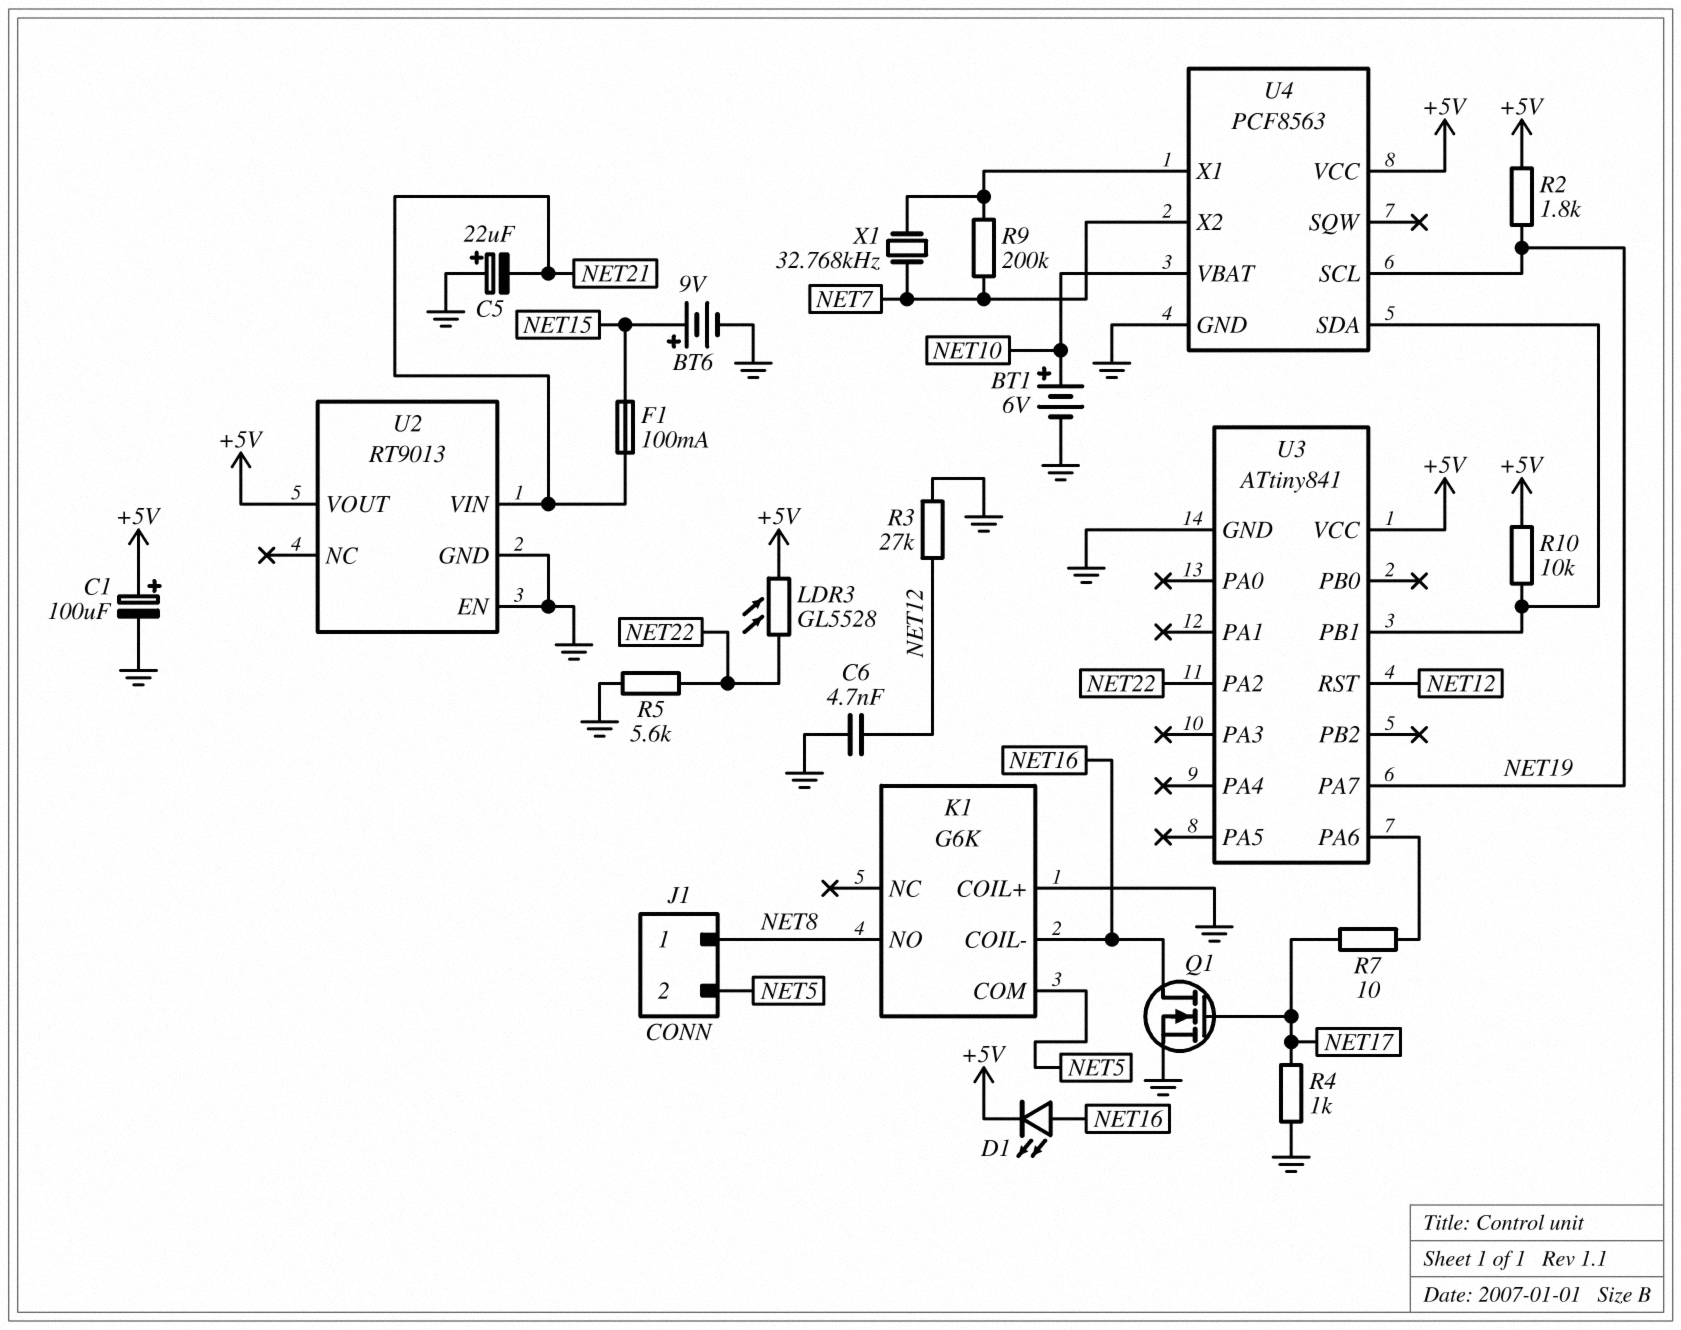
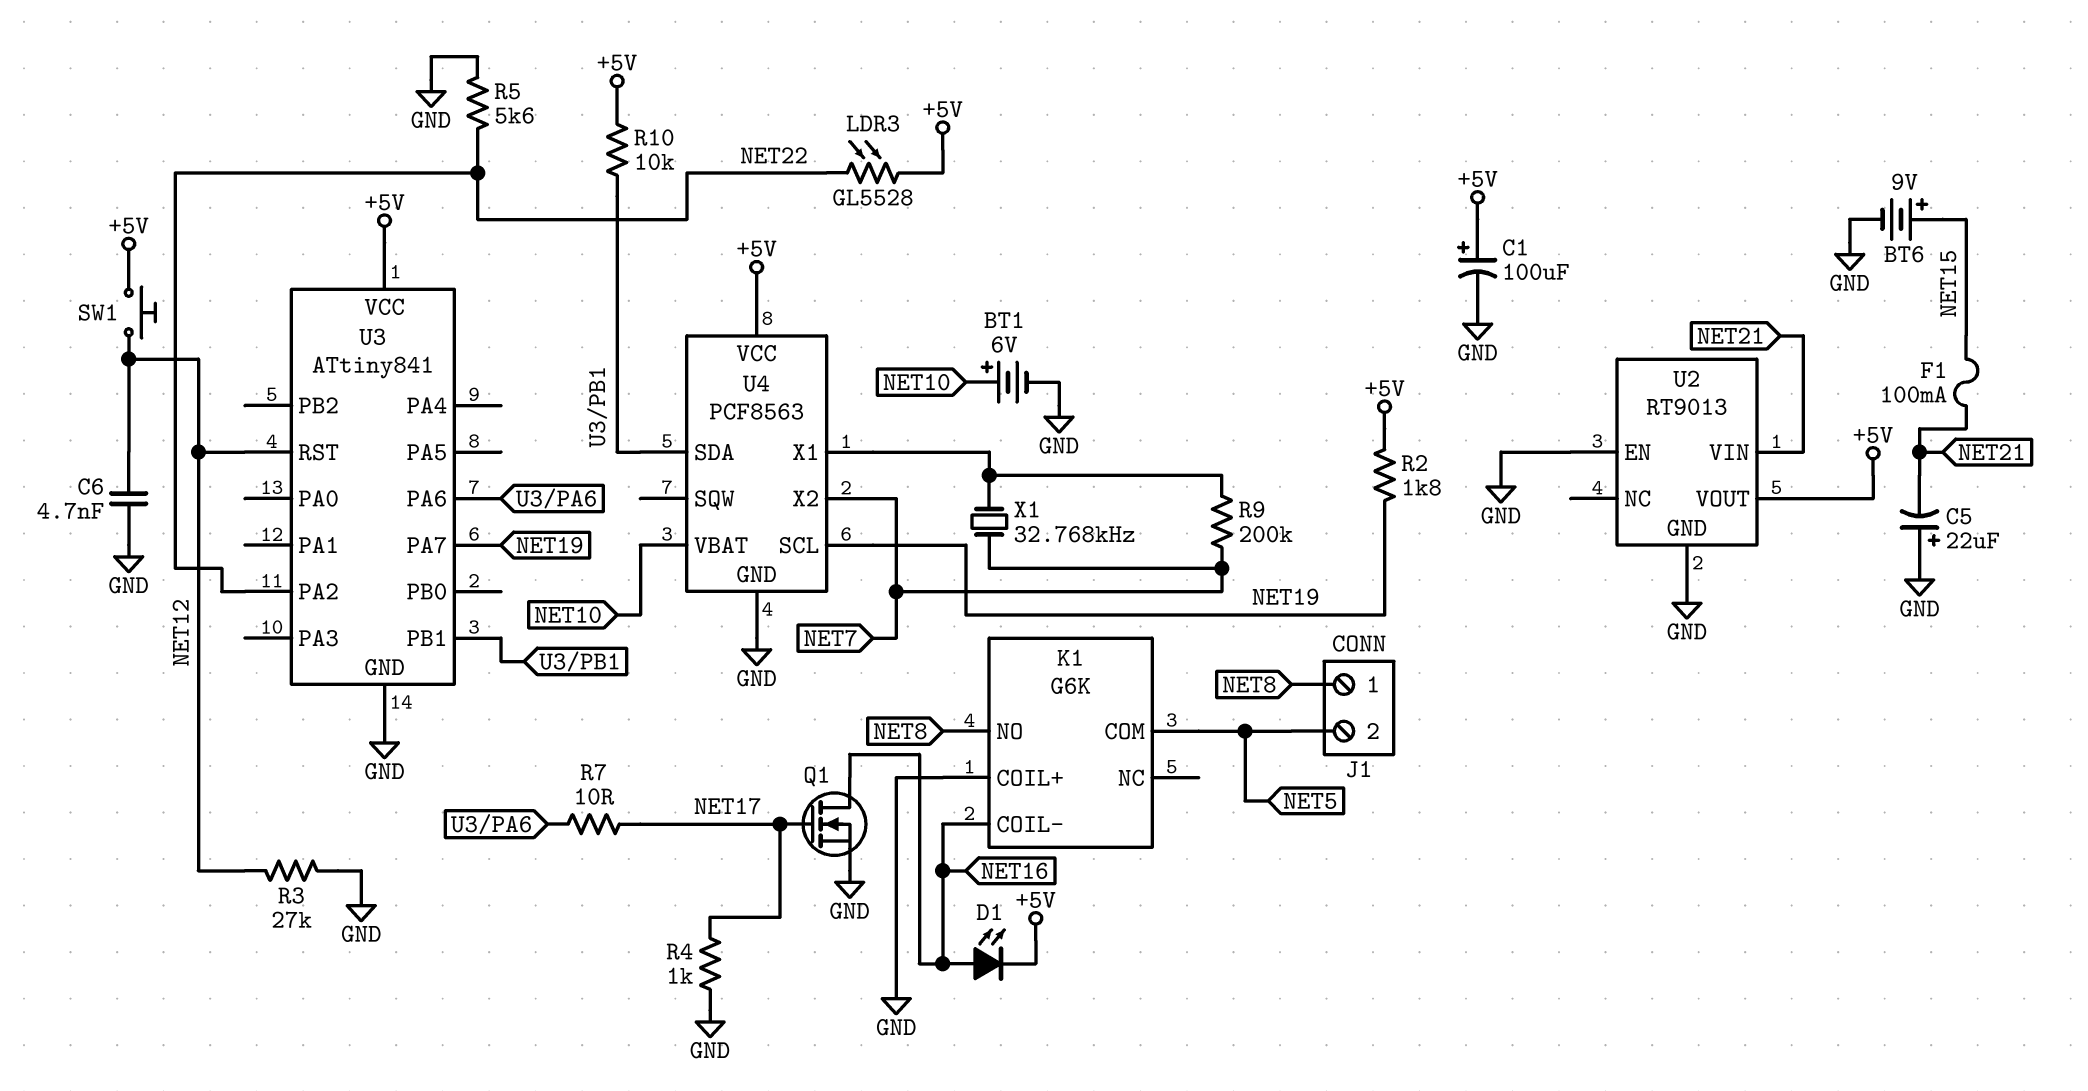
SW1: none -> button (+5V, NET12)

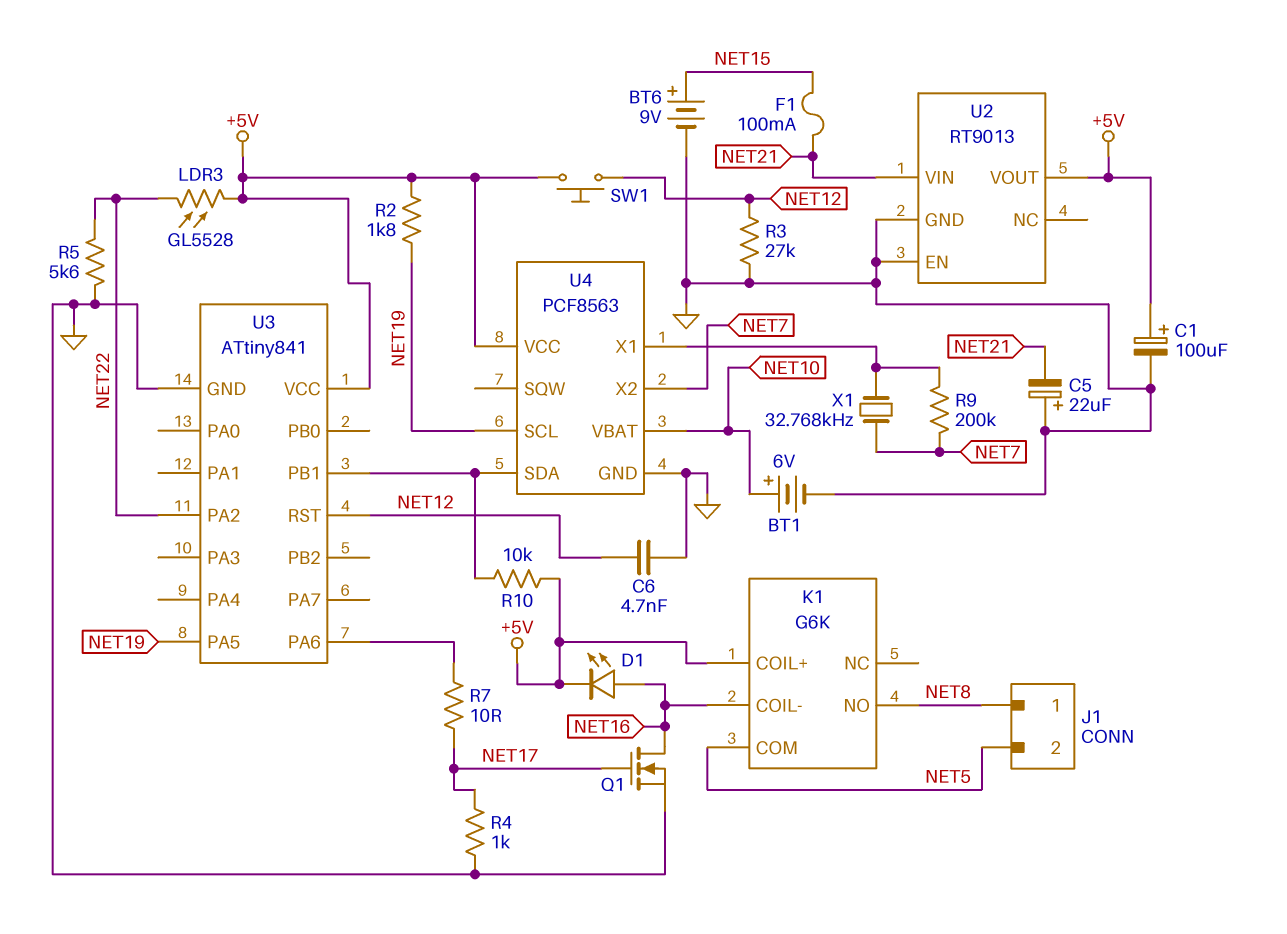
K1 pin COIL+: GND -> +5V
U3 pin PA5: none -> NET19
U3 pin PA7: NET19 -> none

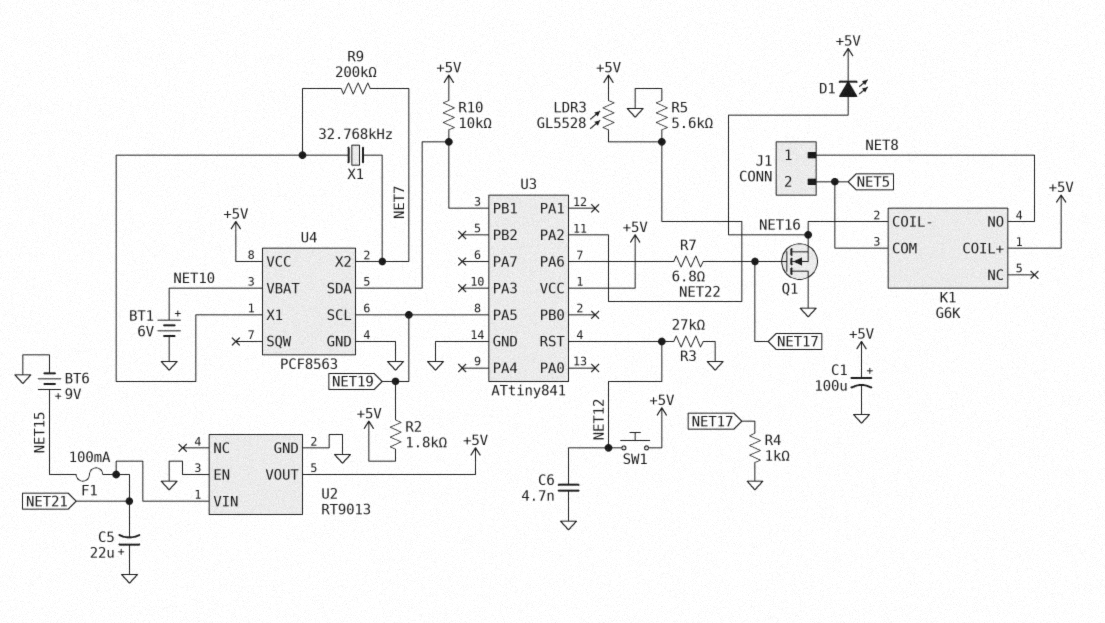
Q1: NMOS (G NET17, D NET16, S GND) -> NMOS (G NET17, D GND, S NET16)
R7: 10 (NET17, U3/PA6) -> 6.8 (NET17, U3/PA6)

